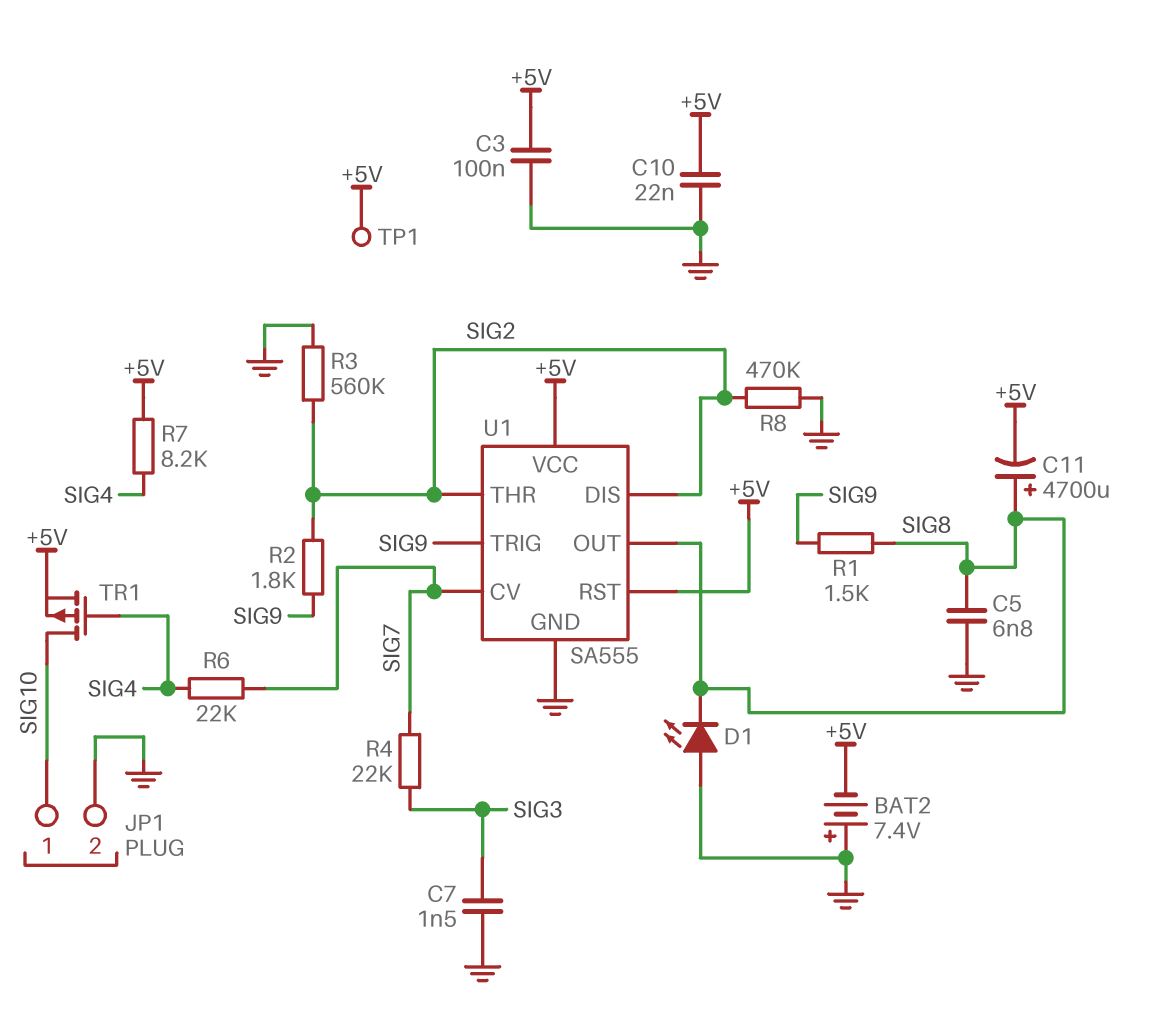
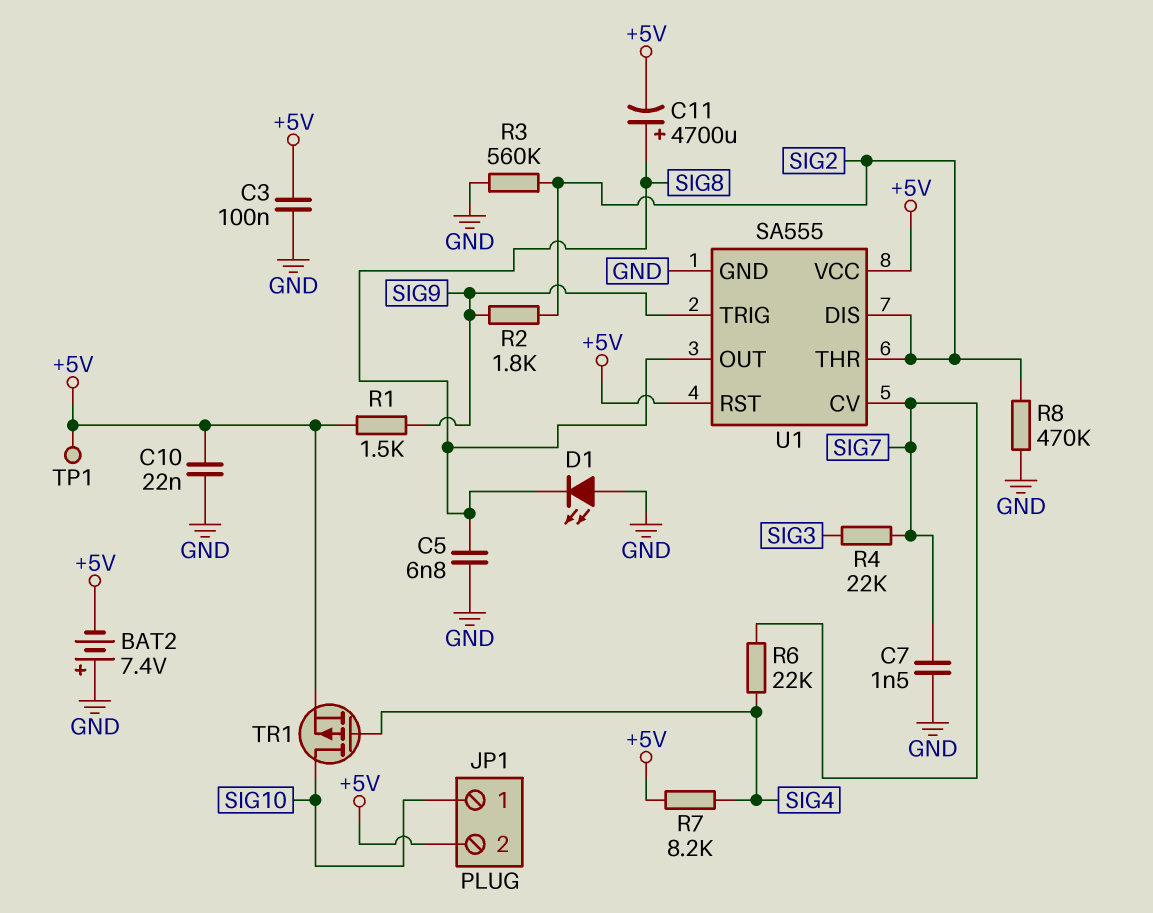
C7: 1.5nF (GND, SIG3) -> 1.5nF (GND, SIG7)
JP1 pin 2: GND -> +5V
R1: 1.5k (SIG8, SIG9) -> 1.5k (+5V, SIG9)

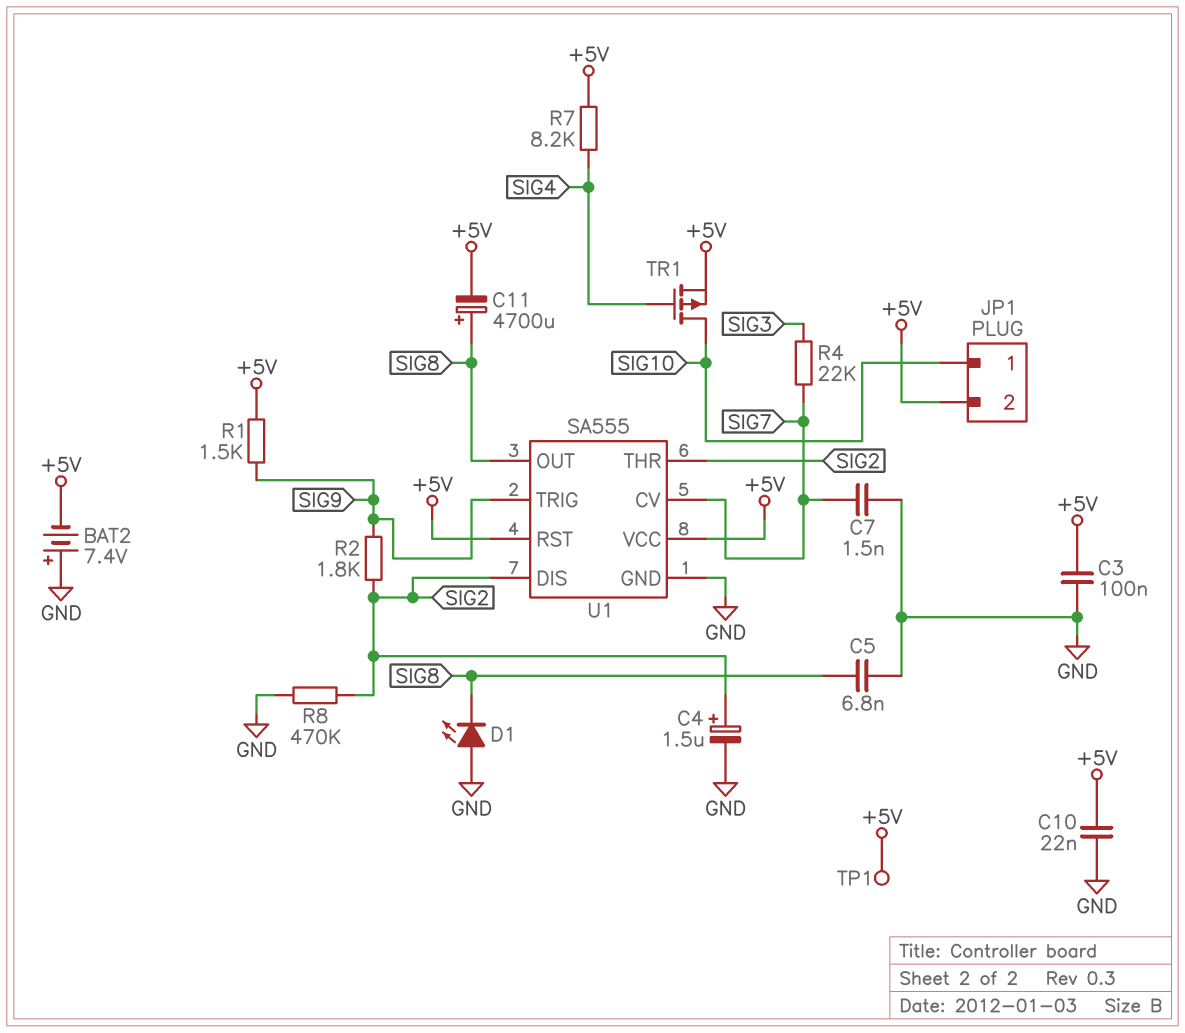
C4: none -> 1.5uF (plus SIG2, minus GND)
R3: 560k (GND, SIG2) -> none
R6: 22k (SIG4, SIG7) -> none

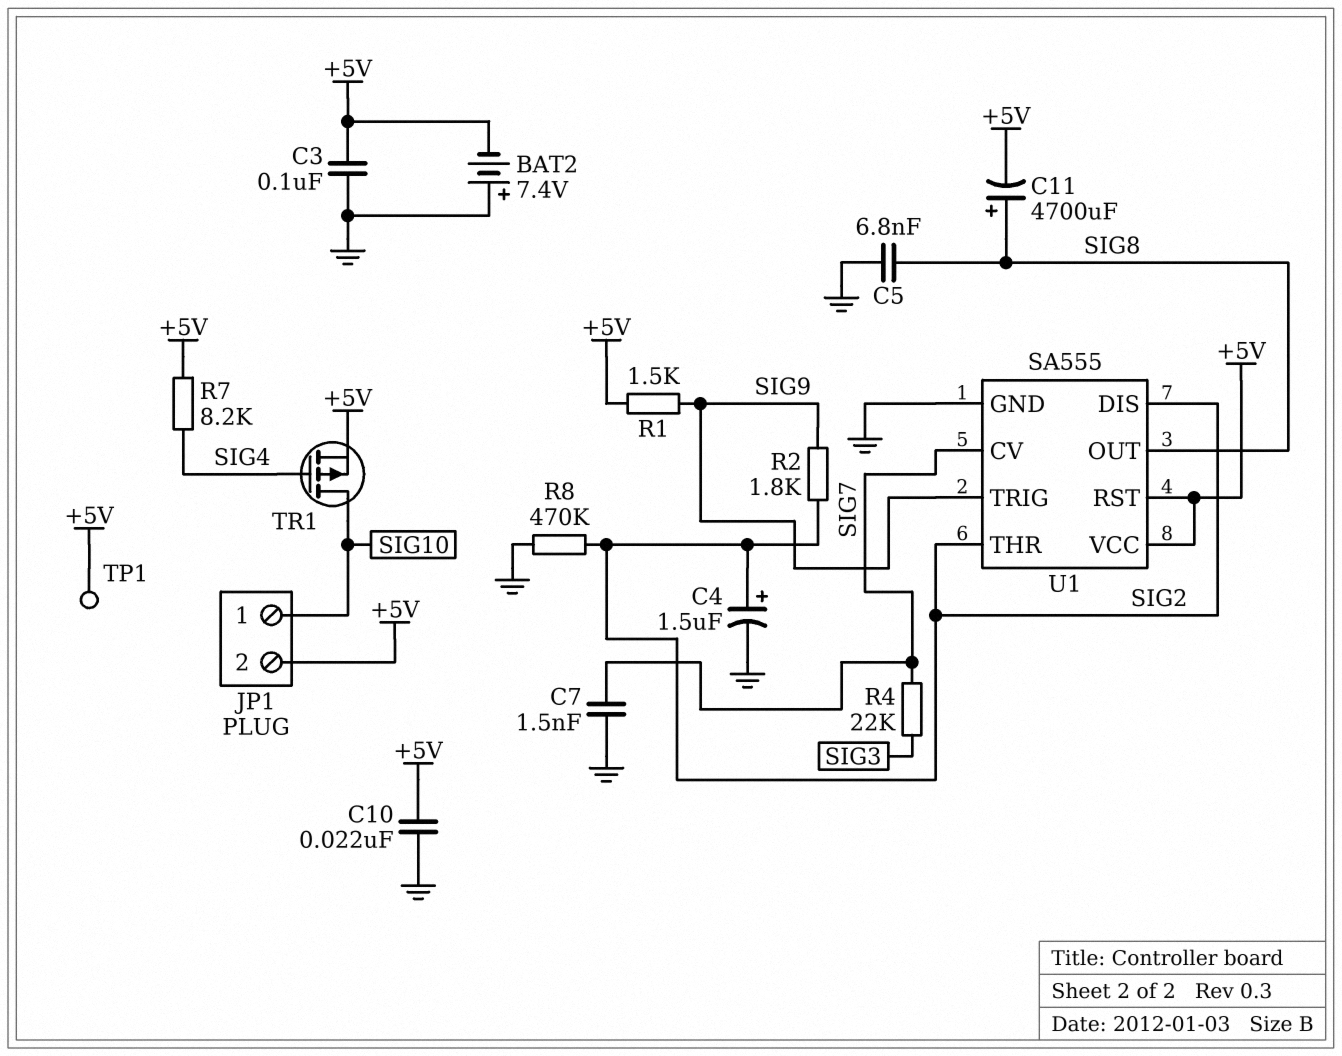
D1: LED (A GND, K SIG8) -> none

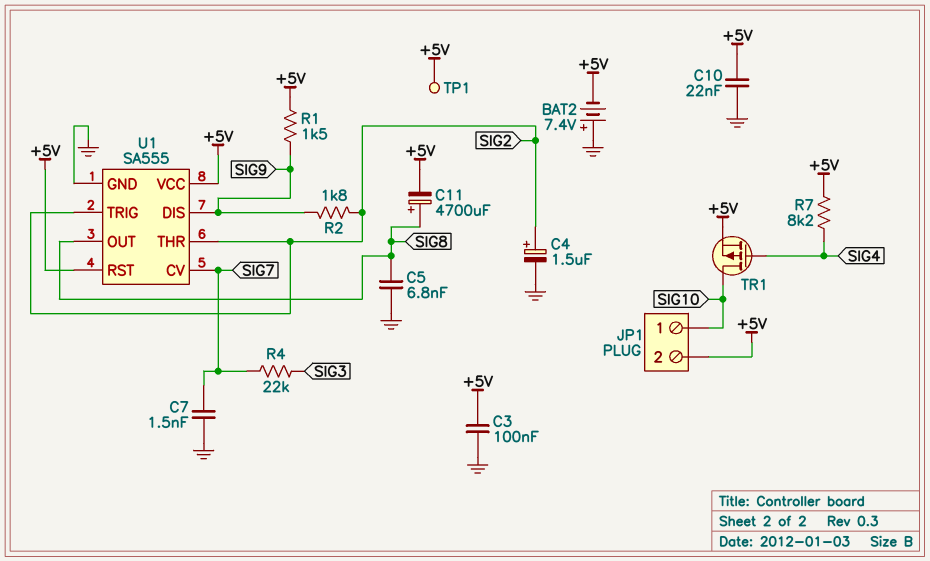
R8: 470k (GND, SIG2) -> none
U1 pin DIS: SIG2 -> SIG9
U1 pin TRIG: SIG9 -> SIG2

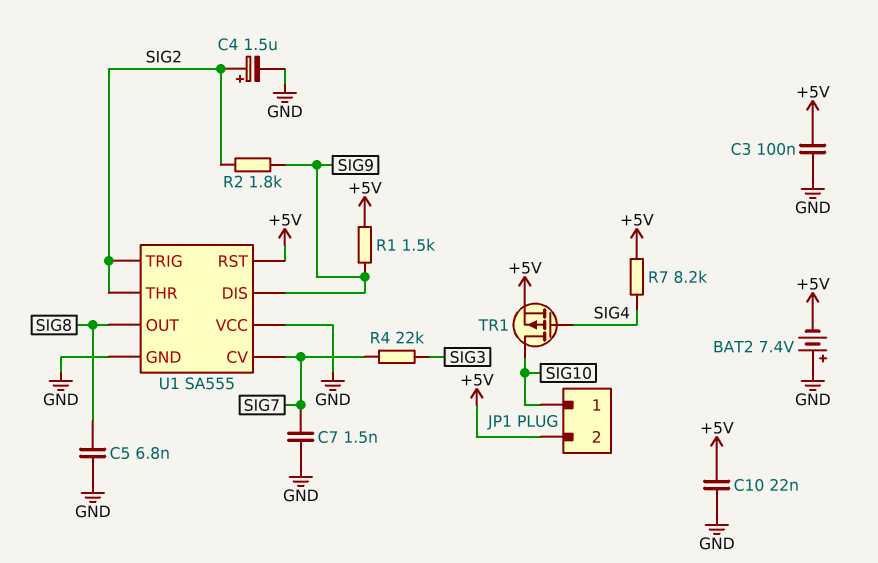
C11: 4700uF (plus SIG8, minus +5V) -> none
TP1: test point (+5V) -> none
U1 pin VCC: +5V -> GND

